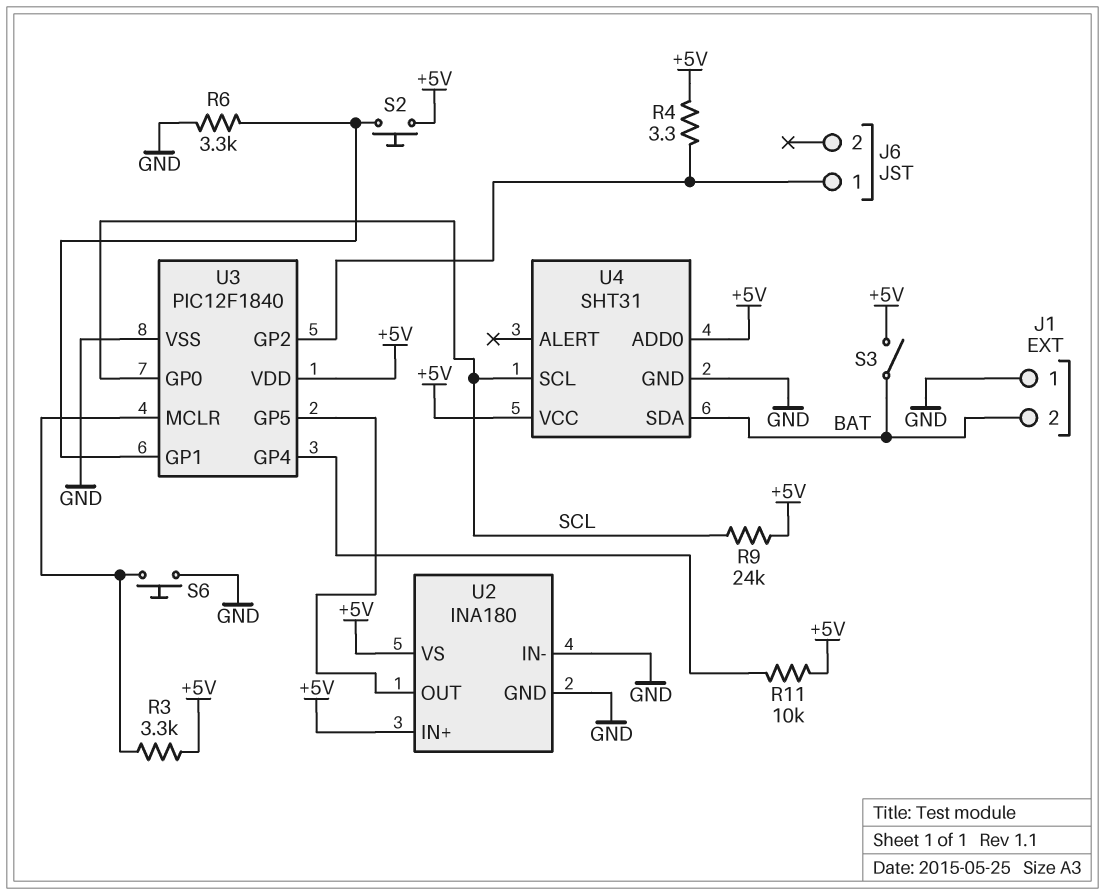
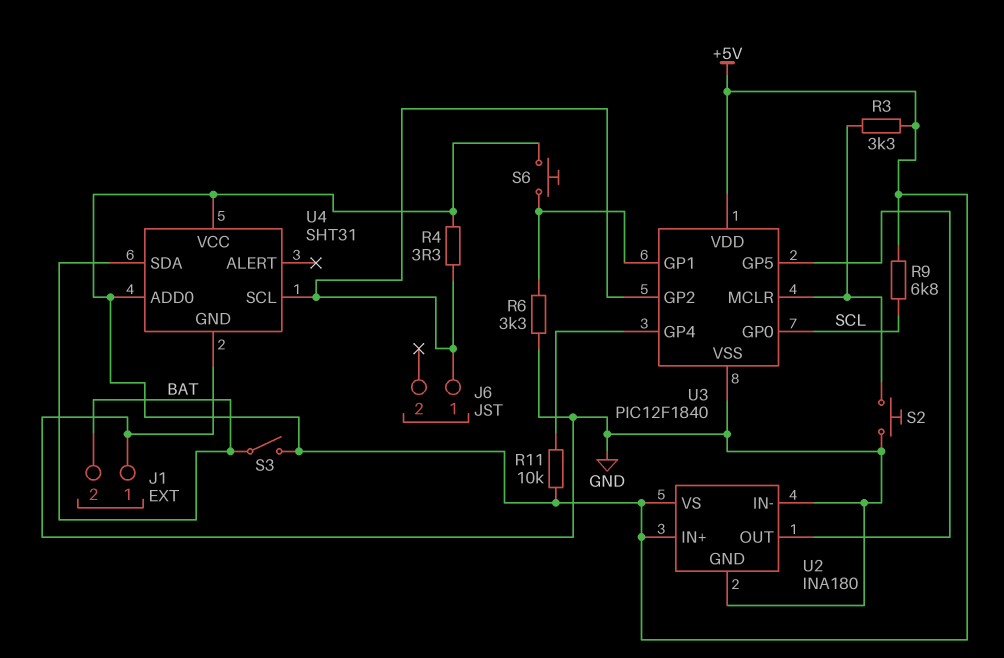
R9: 24k (+5V, SCL) -> 6.8k (+5V, SCL)
S2: button (+5V, U3/GP1) -> button (GND, U3/MCLR)
S6: button (GND, U3/MCLR) -> button (+5V, U3/GP1)
U4 pin SCL: SCL -> J6/1

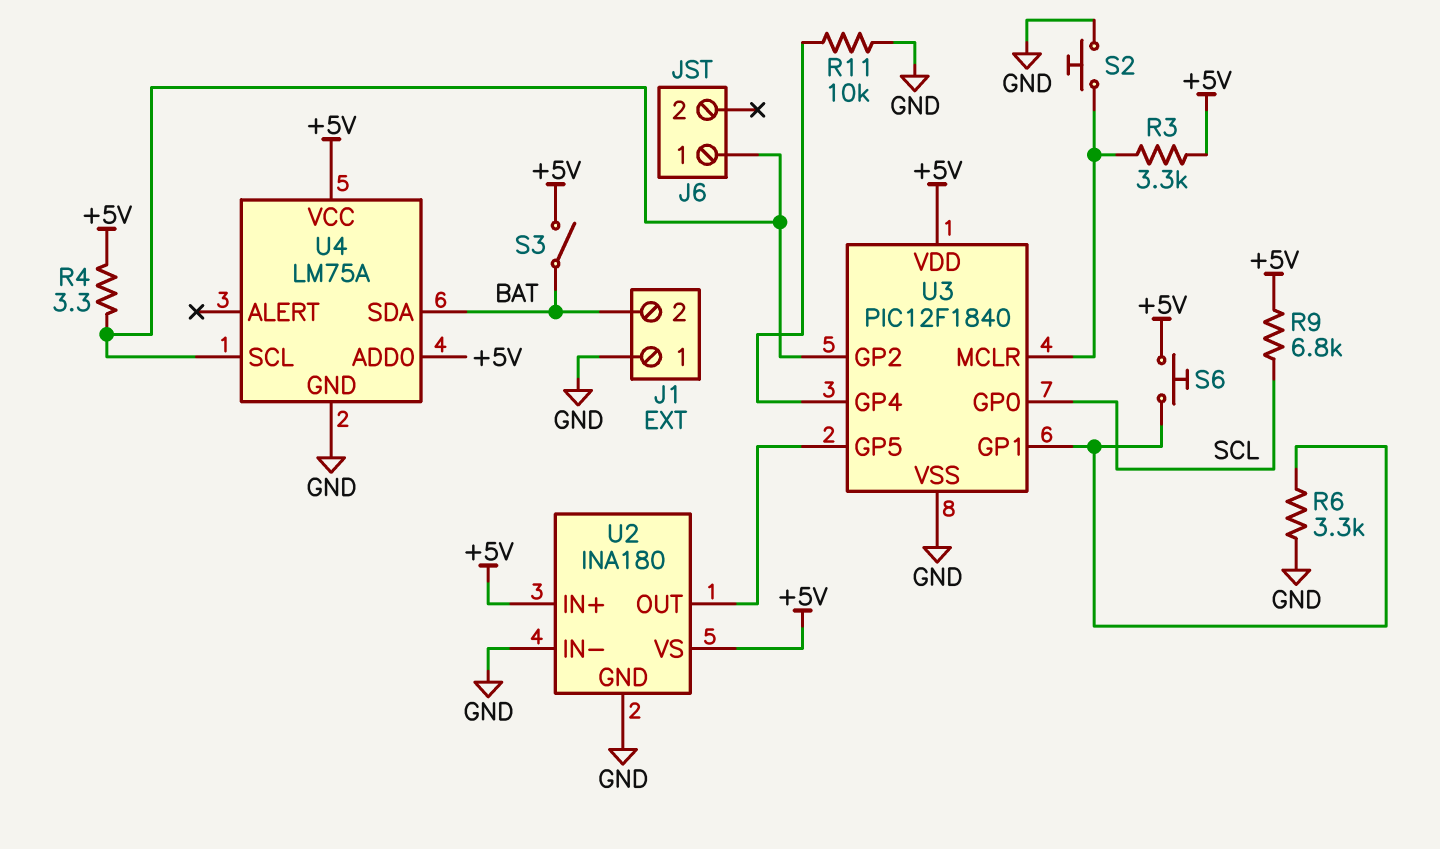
R11: 10k (+5V, U3/GP4) -> 10k (GND, U3/GP4)
U4: SHT31 -> LM75A

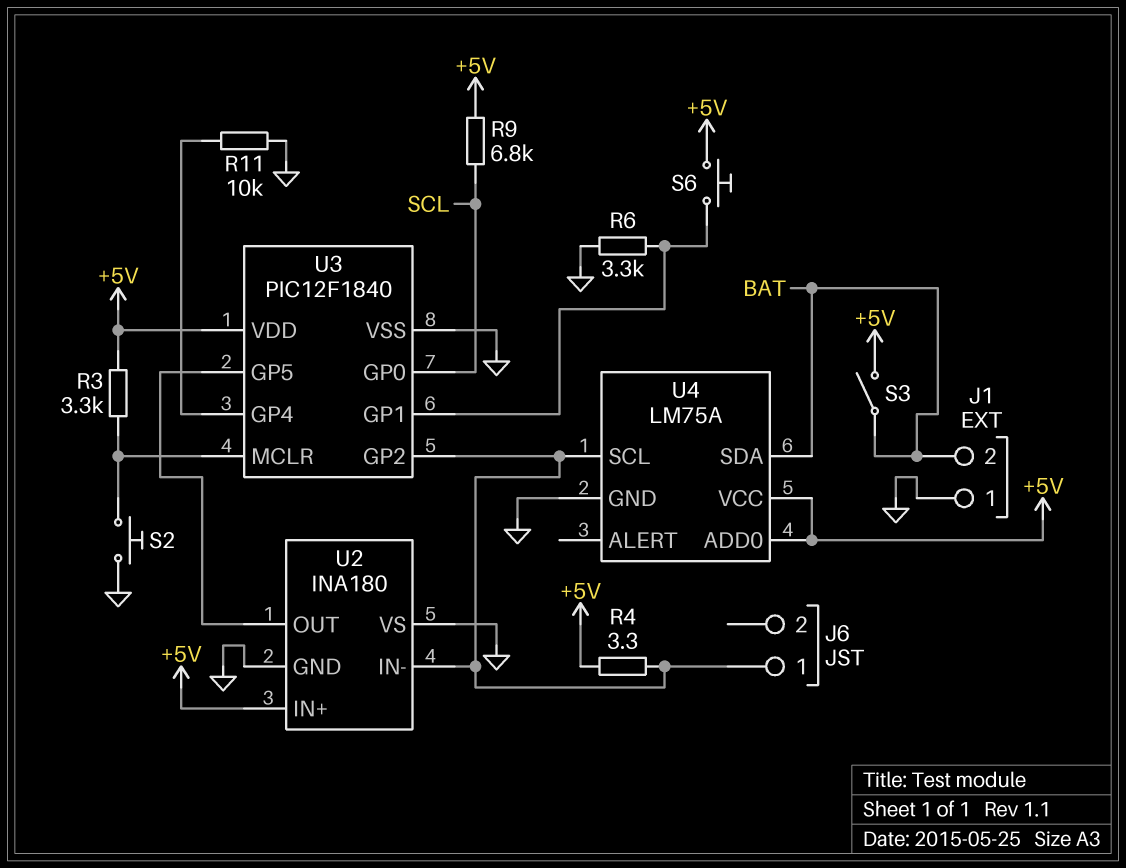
U2 pin IN-: GND -> J6/1
U2 pin VS: +5V -> GND

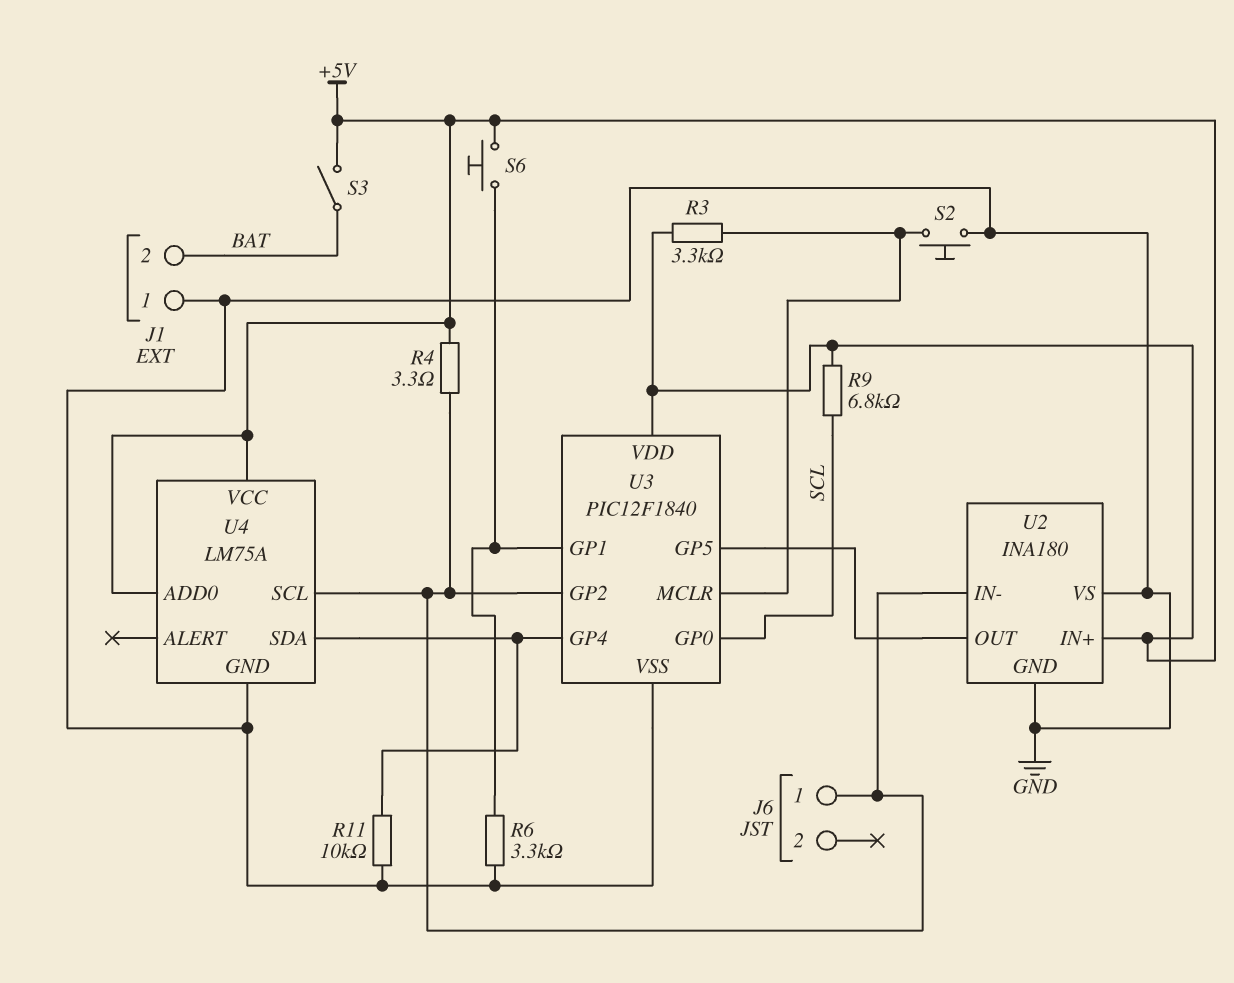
U4 pin SDA: BAT -> U3/GP4

